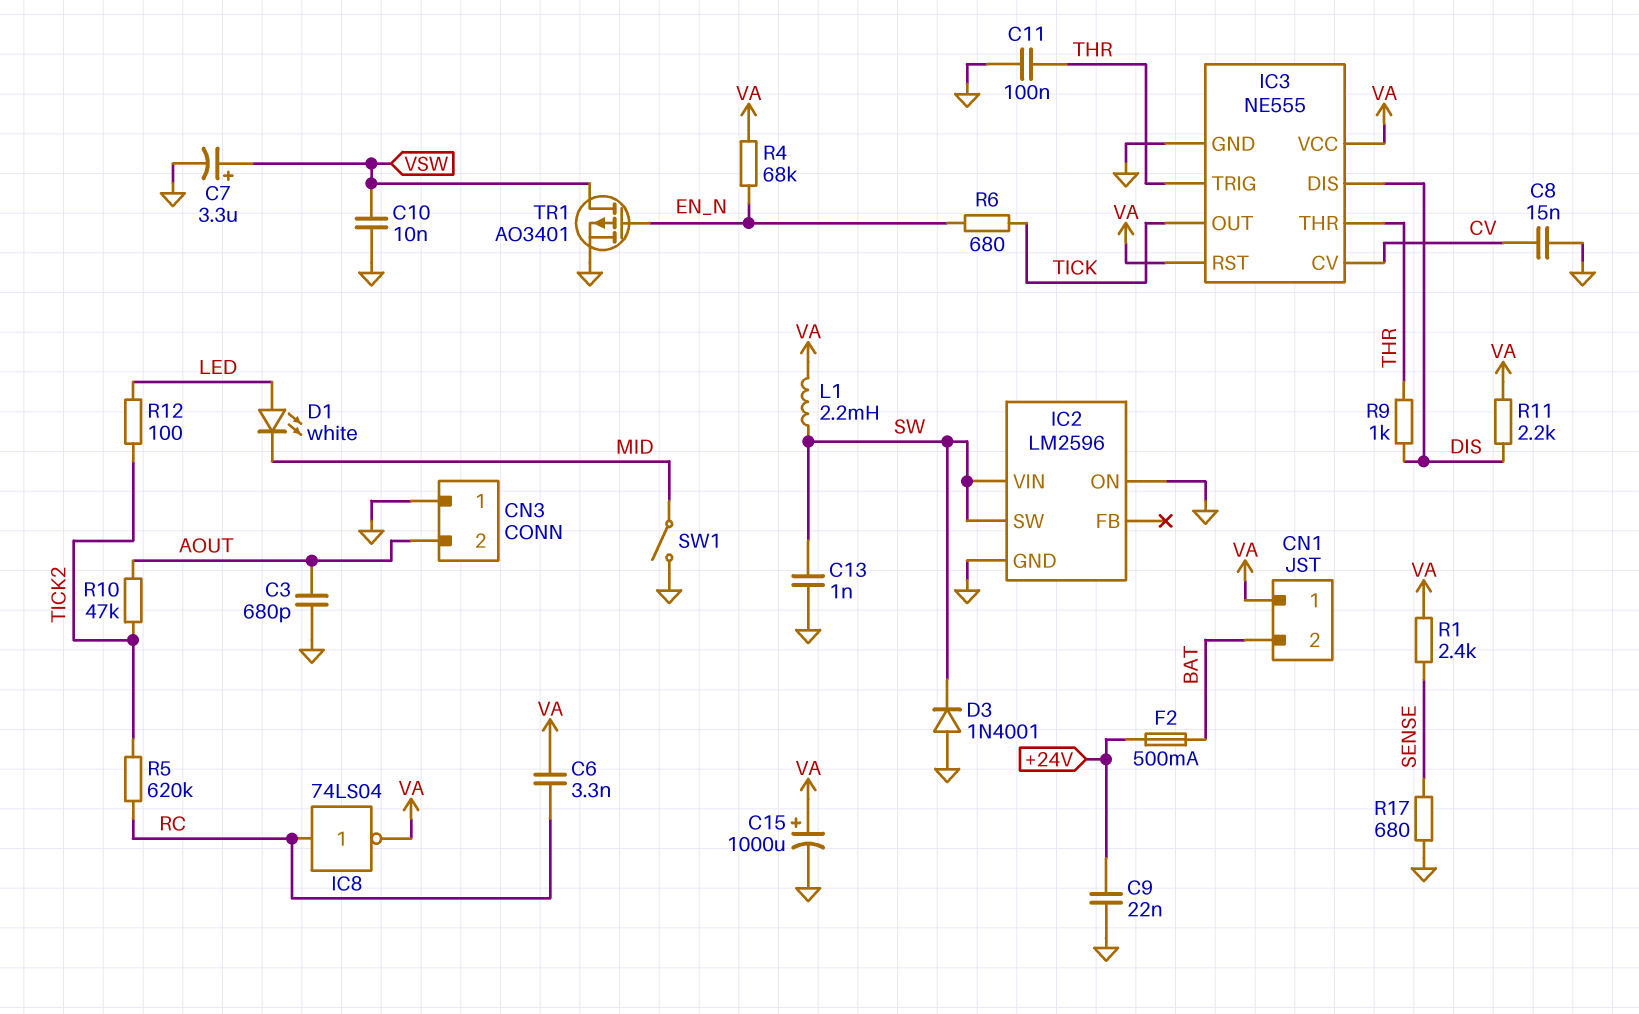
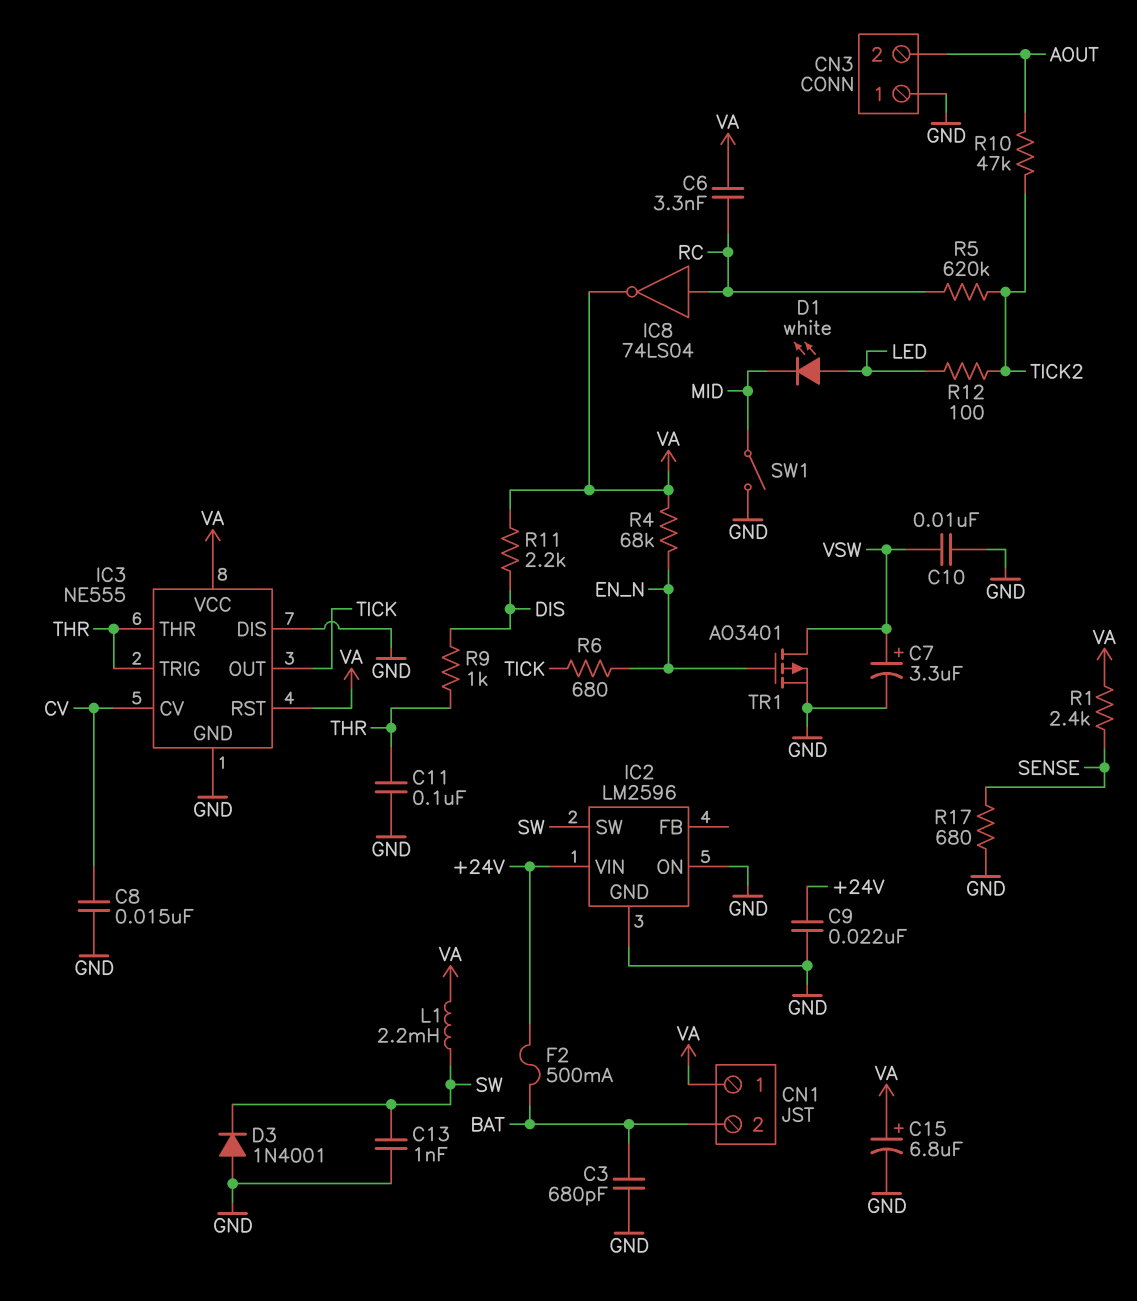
C3: 680pF (AOUT, GND) -> 680pF (BAT, GND)
C15: 1000uF (plus VA, minus GND) -> 6.8uF (plus VA, minus GND)
IC2 pin VIN: SW -> +24V
IC3 pin DIS: DIS -> GND

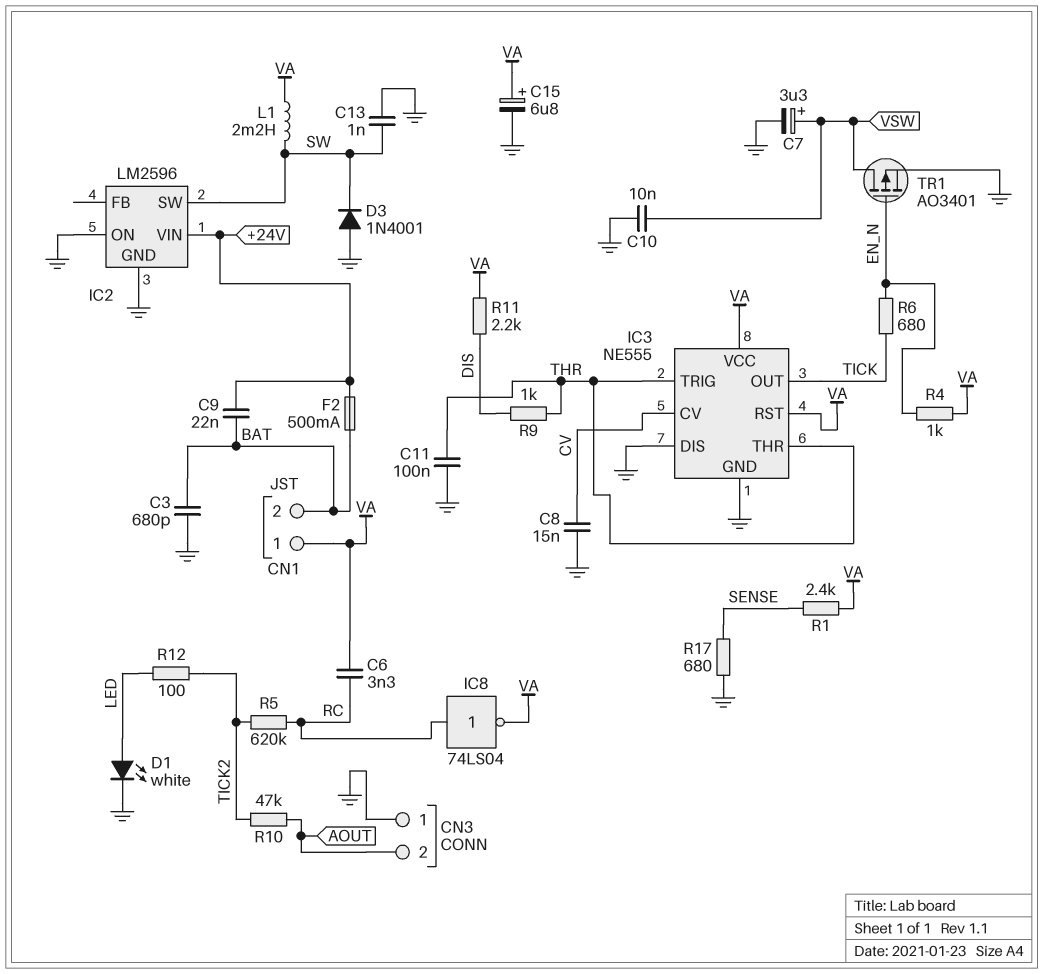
C9: 22nF (+24V, GND) -> 22nF (+24V, BAT)
D1: LED white (A LED, K MID) -> LED white (A LED, K GND)
R4: 68k (EN_N, VA) -> 1k (EN_N, VA)
SW1: switch (GND, MID) -> none

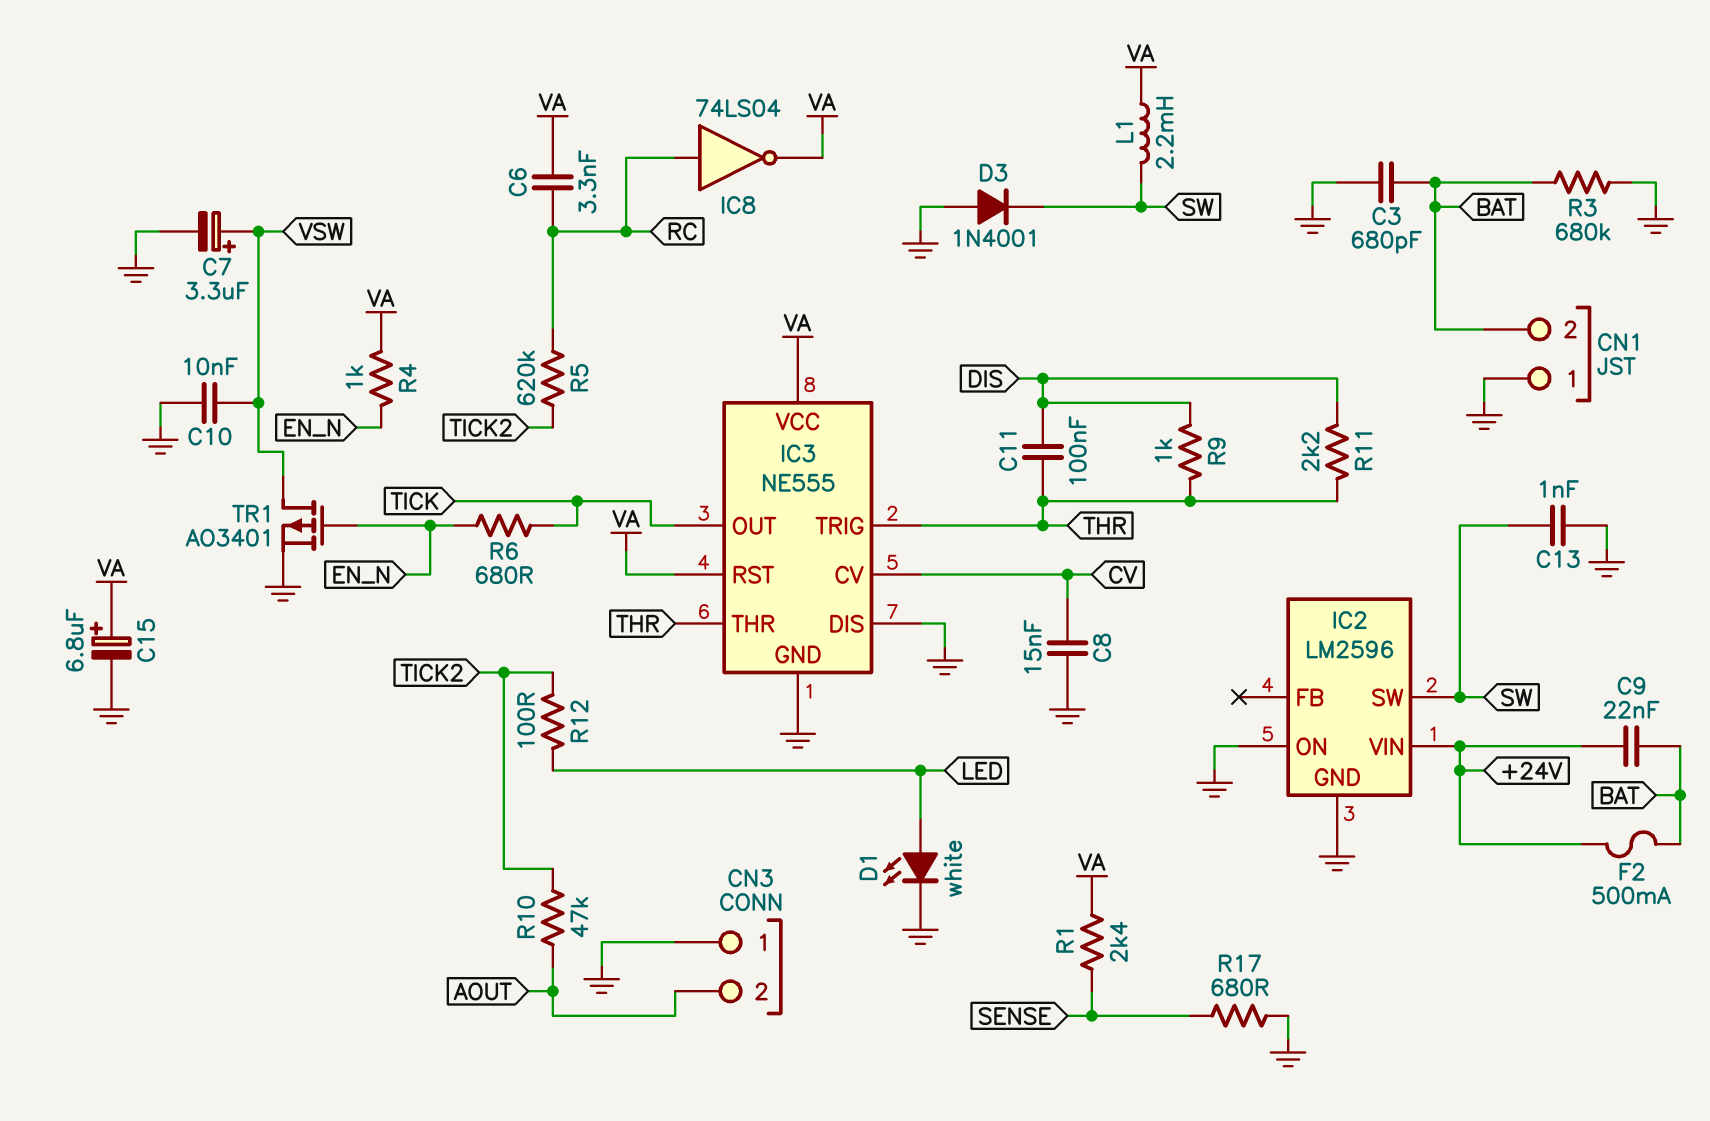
C11: 100nF (GND, THR) -> 100nF (DIS, THR)
CN1 pin 1: VA -> GND
R3: none -> 680k (BAT, GND)
R11: 2.2k (DIS, VA) -> 2.2k (DIS, THR)

